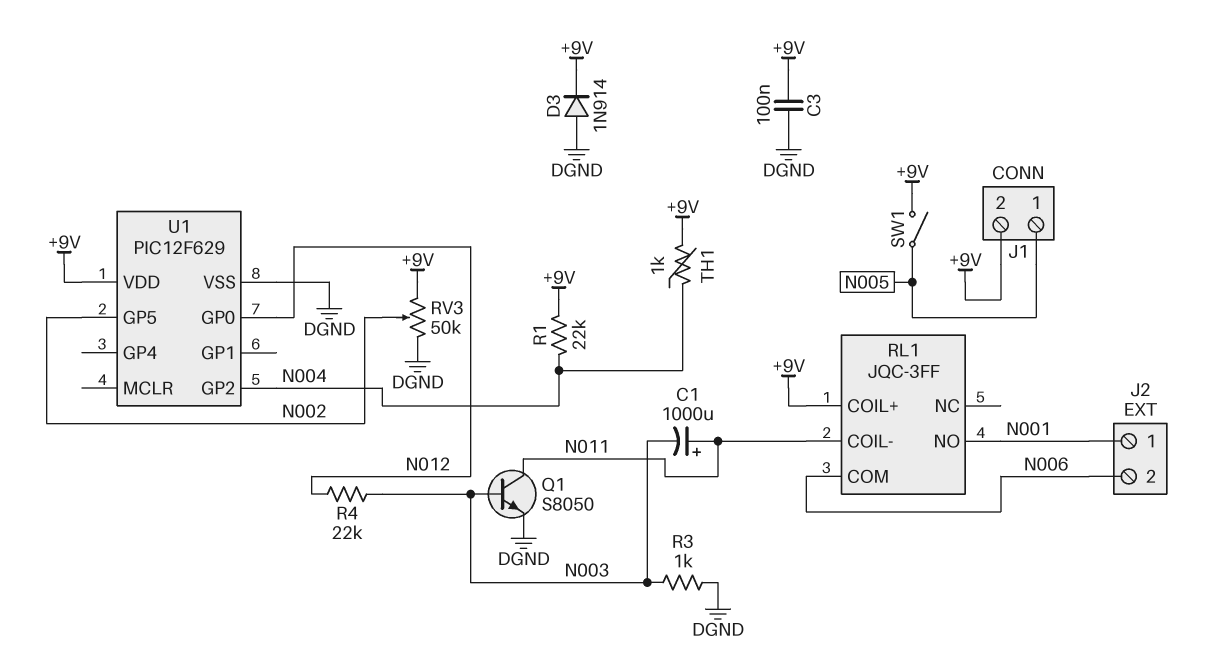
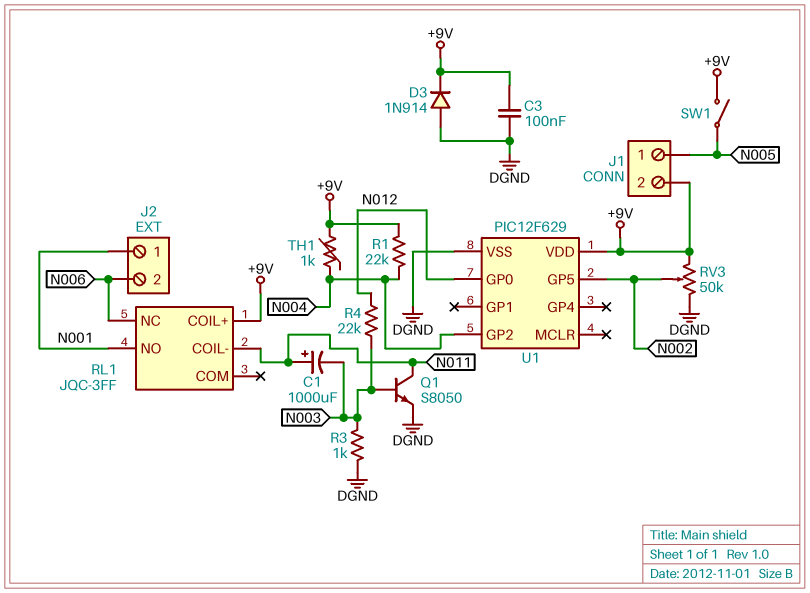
RL1 pin COM: N006 -> none
RL1 pin NC: none -> N006

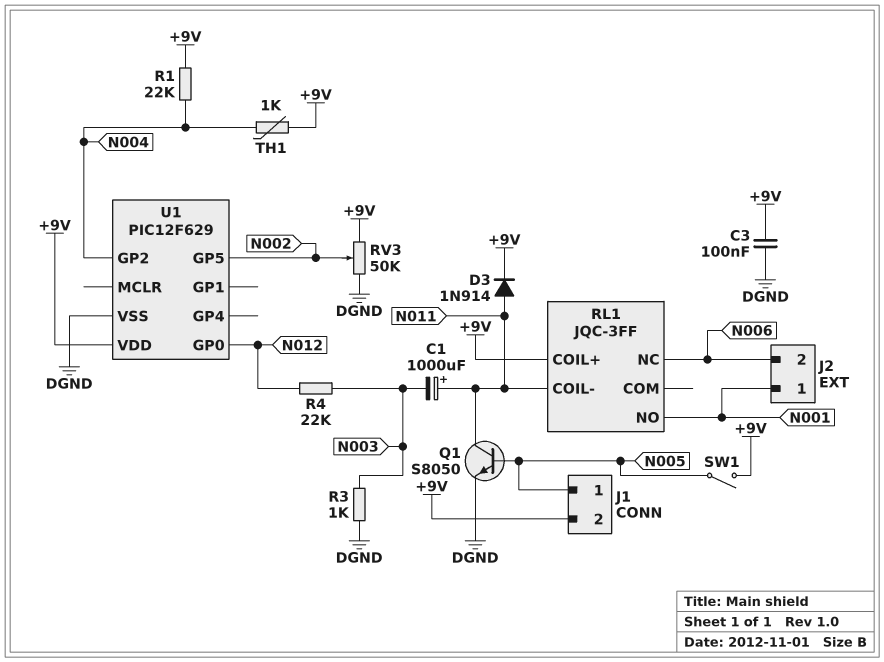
D3: diode 1N914 (A DGND, K +9V) -> diode 1N914 (A N011, K +9V)
Q1: NPN S8050 (B N003, C N011, E DGND) -> NPN S8050 (B N005, C N011, E DGND)

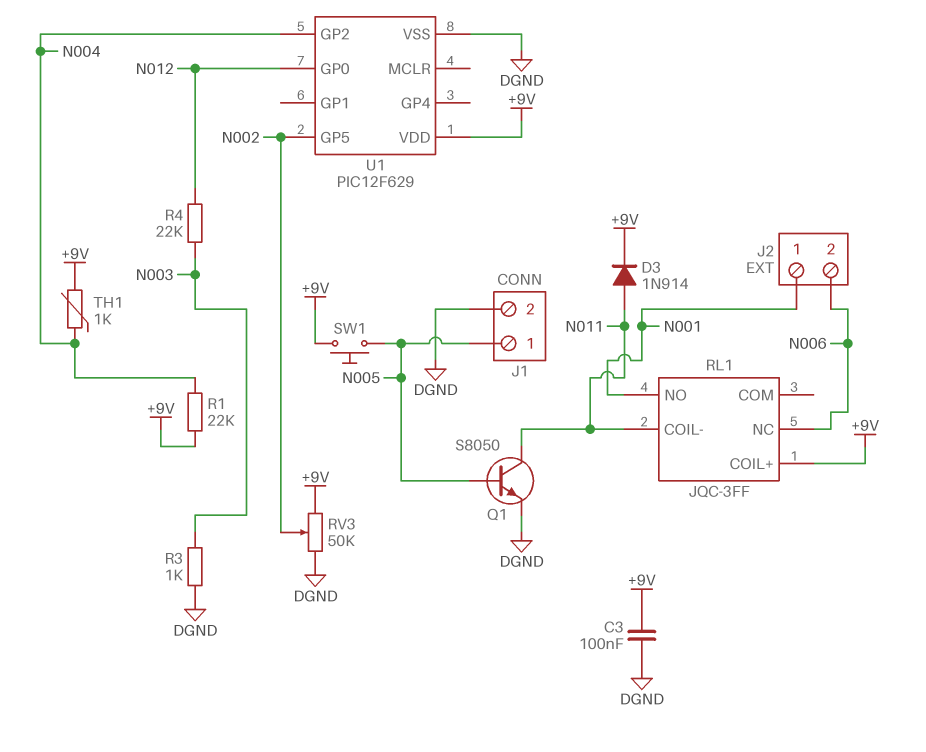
C1: 1000uF (plus N011, minus N003) -> none
J1 pin 2: +9V -> DGND
SW1: switch (+9V, N005) -> button (+9V, N005)

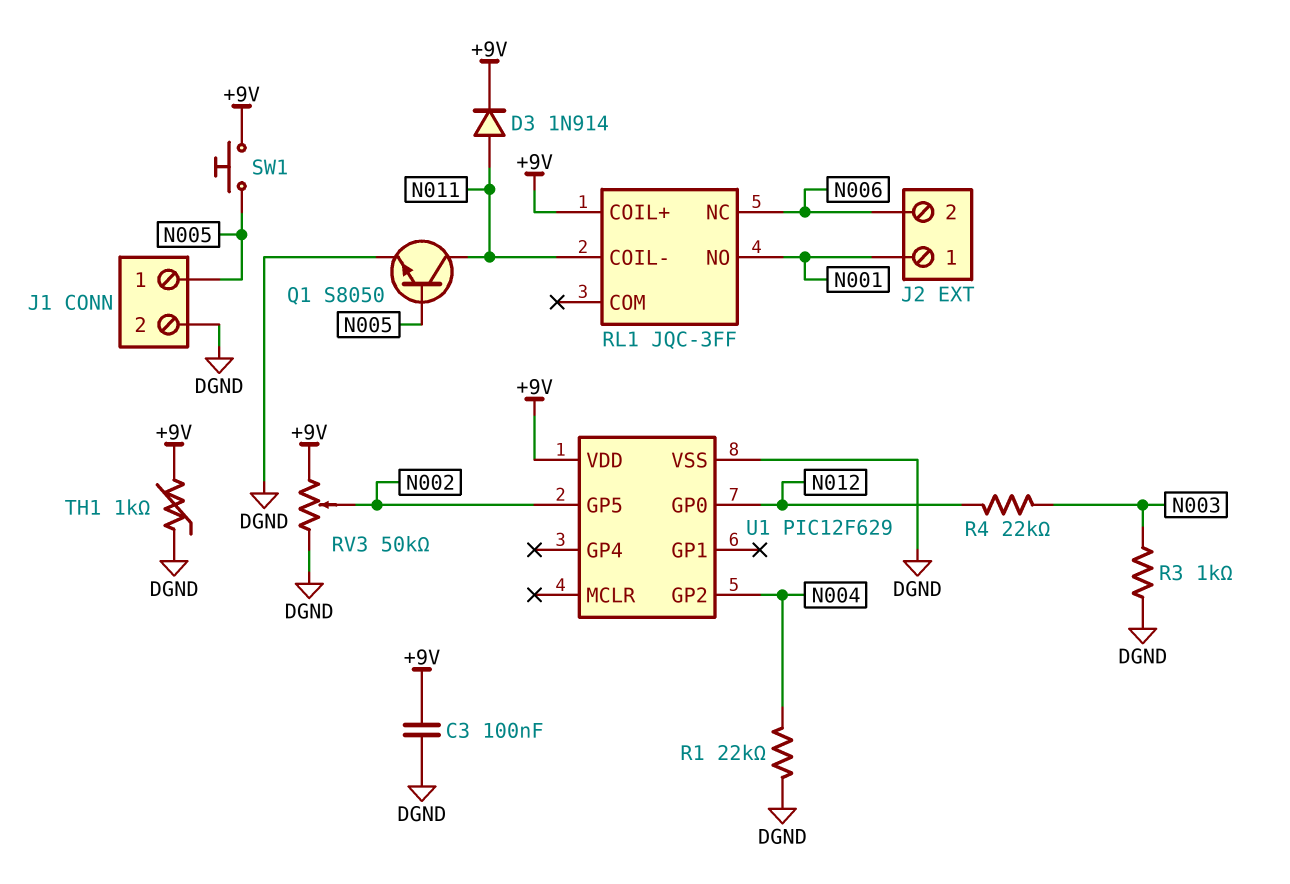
R1: 22k (+9V, N004) -> 22k (DGND, N004)
TH1: 1k (+9V, N004) -> 1k (+9V, DGND)

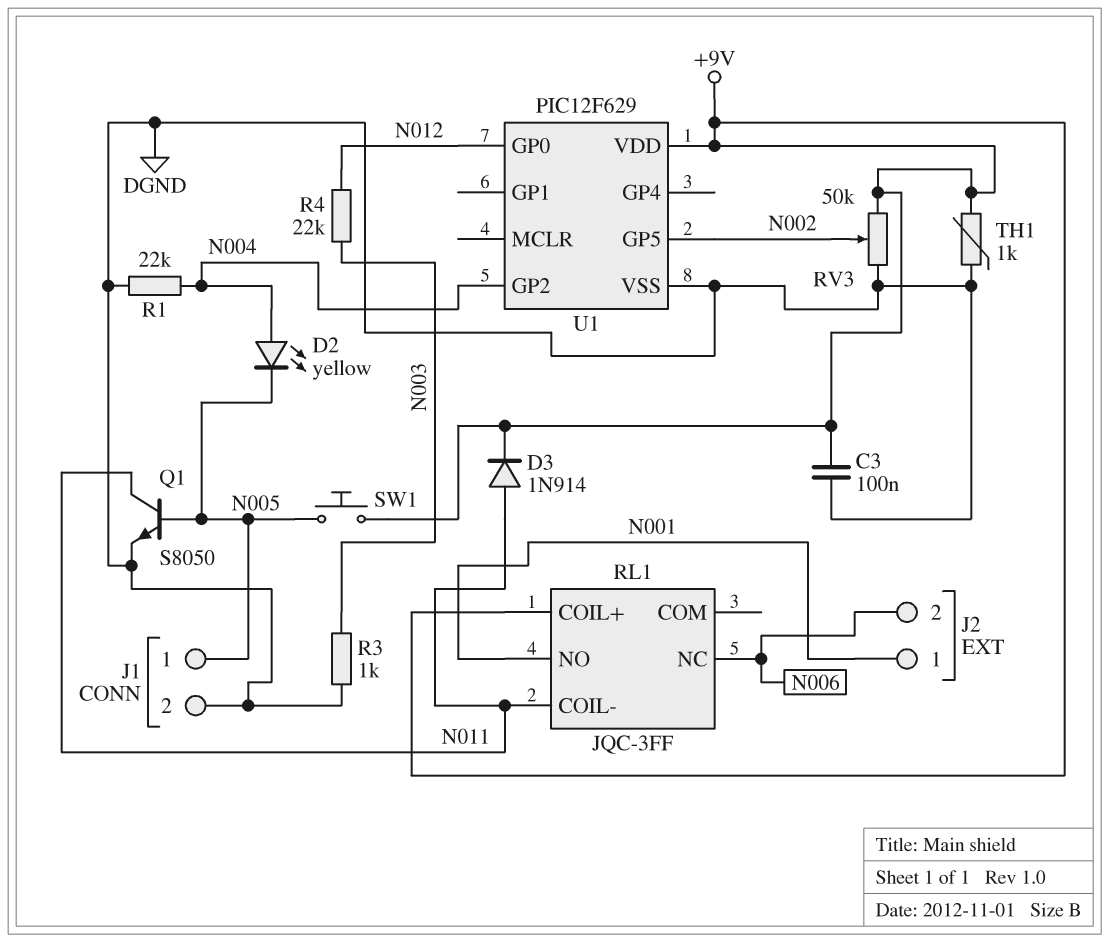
D2: none -> LED yellow (A N004, K N005)

